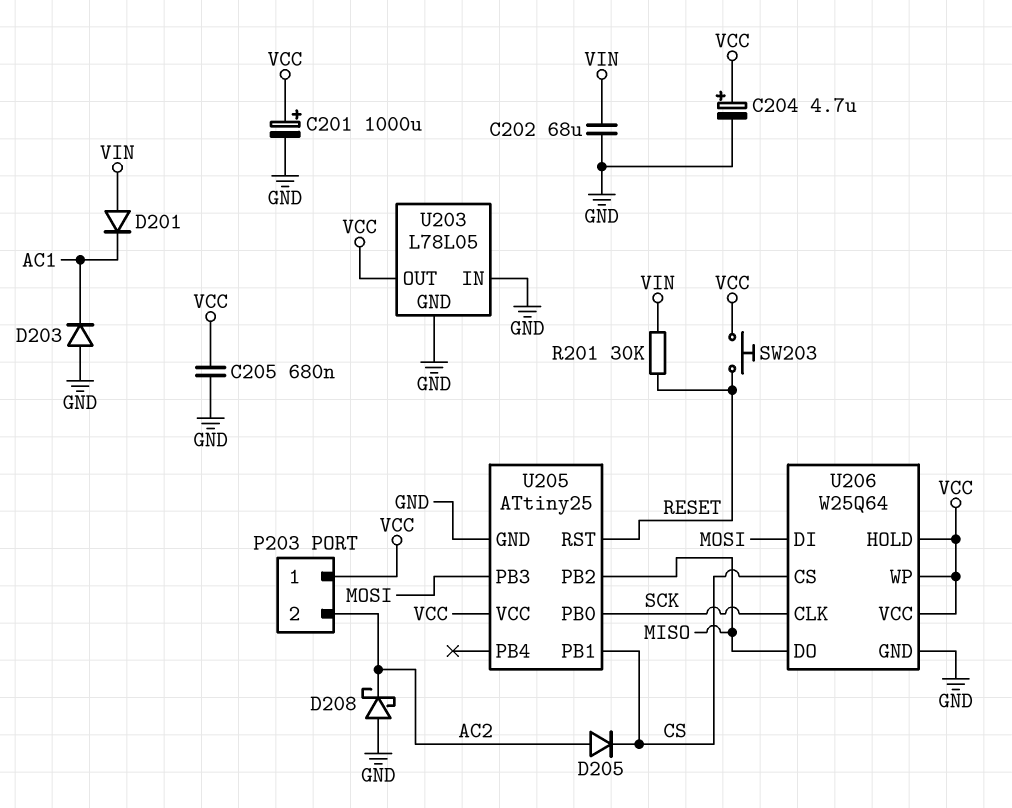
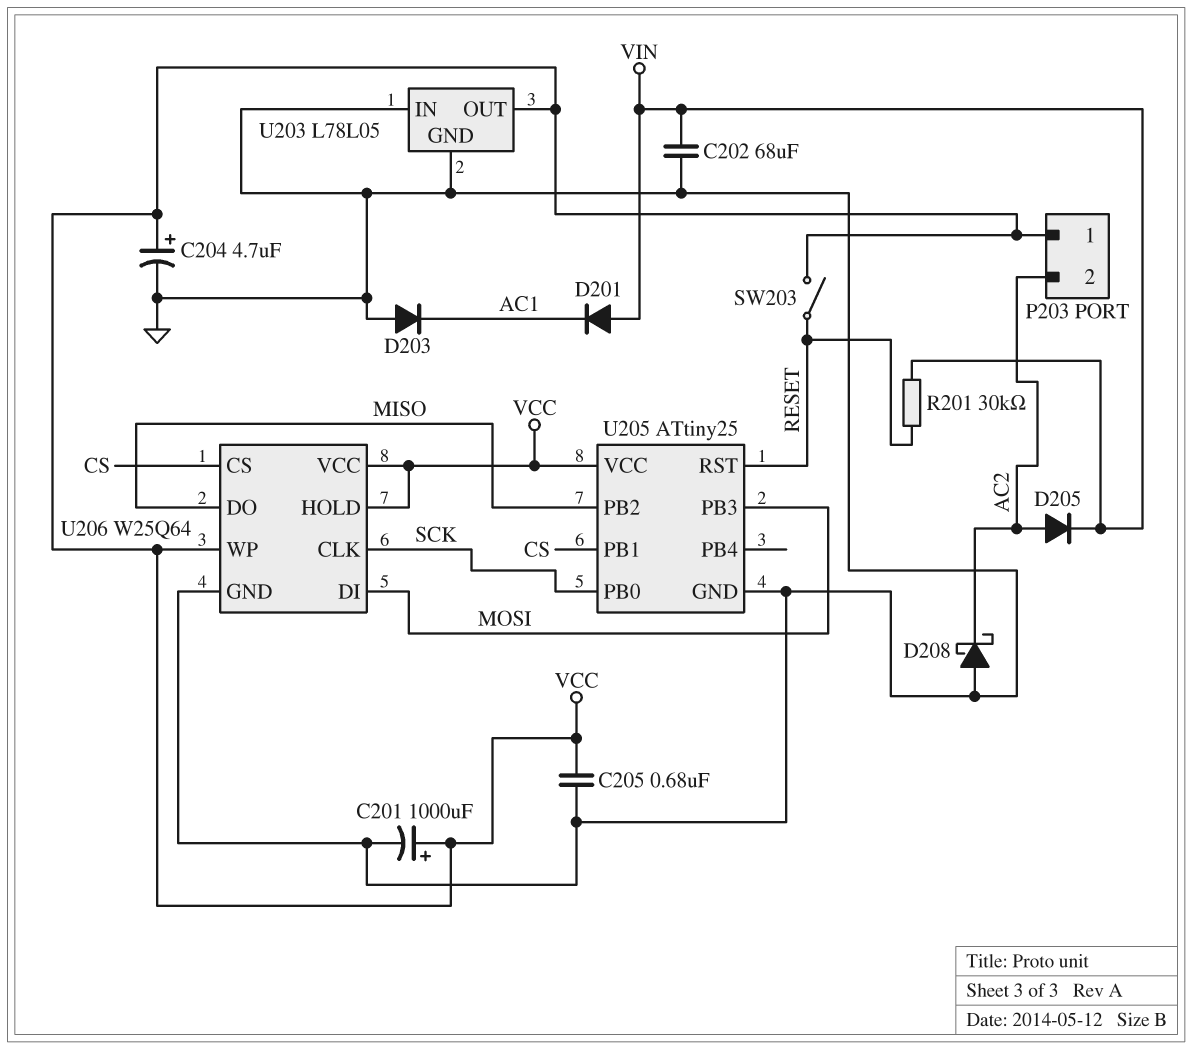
D205: diode (A AC2, K CS) -> diode (A AC2, K VIN)
SW203: button (RESET, VCC) -> switch (RESET, VCC)

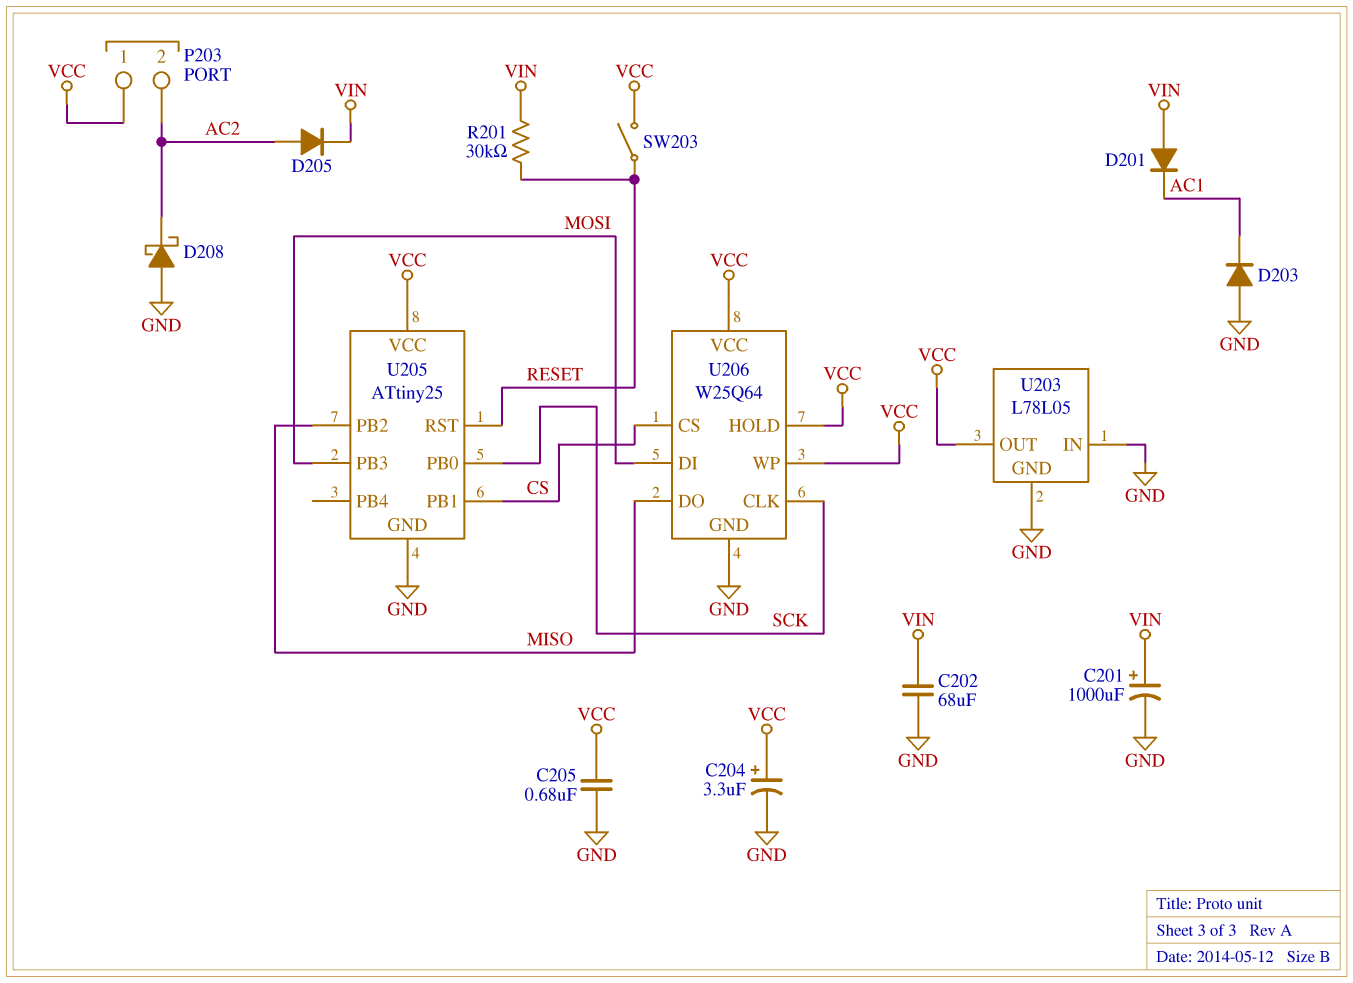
C201: 1000uF (plus VCC, minus GND) -> 1000uF (plus VIN, minus GND)
C204: 4.7uF (plus VCC, minus GND) -> 3.3uF (plus VCC, minus GND)

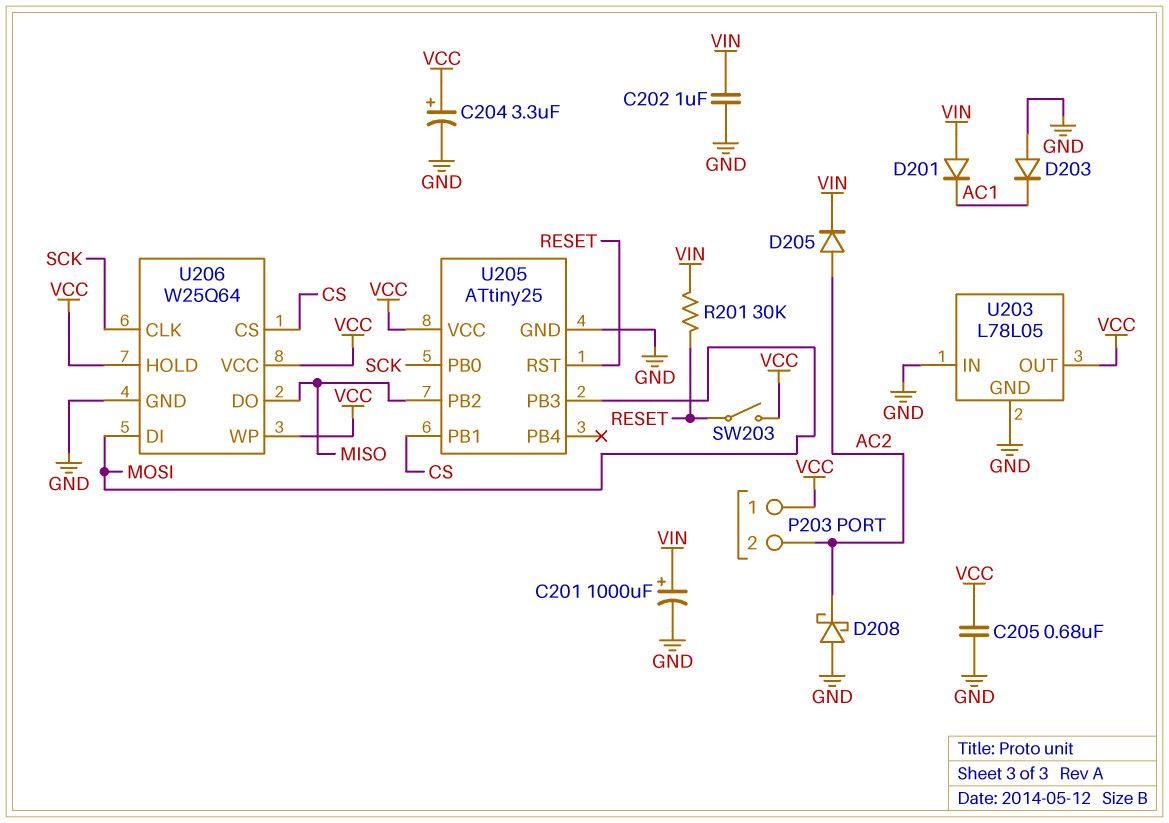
C202: 68uF (GND, VIN) -> 1uF (GND, VIN)

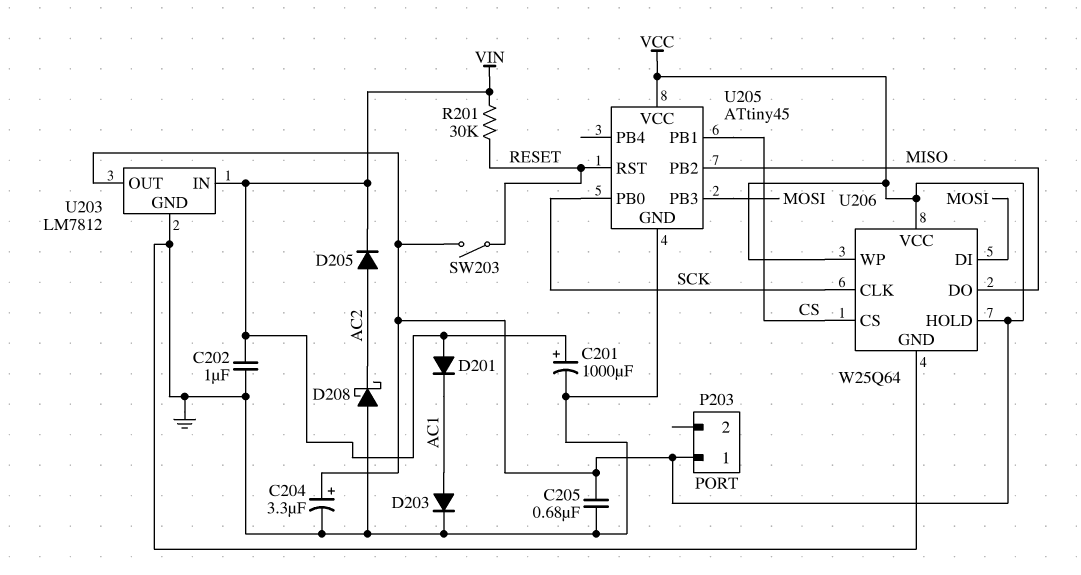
D203: diode (A GND, K AC1) -> diode (A AC1, K GND)
P203 pin 2: AC2 -> none
U203: L78L05 -> LM7812
U203 pin IN: GND -> VIN
U205: ATtiny25 -> ATtiny45

